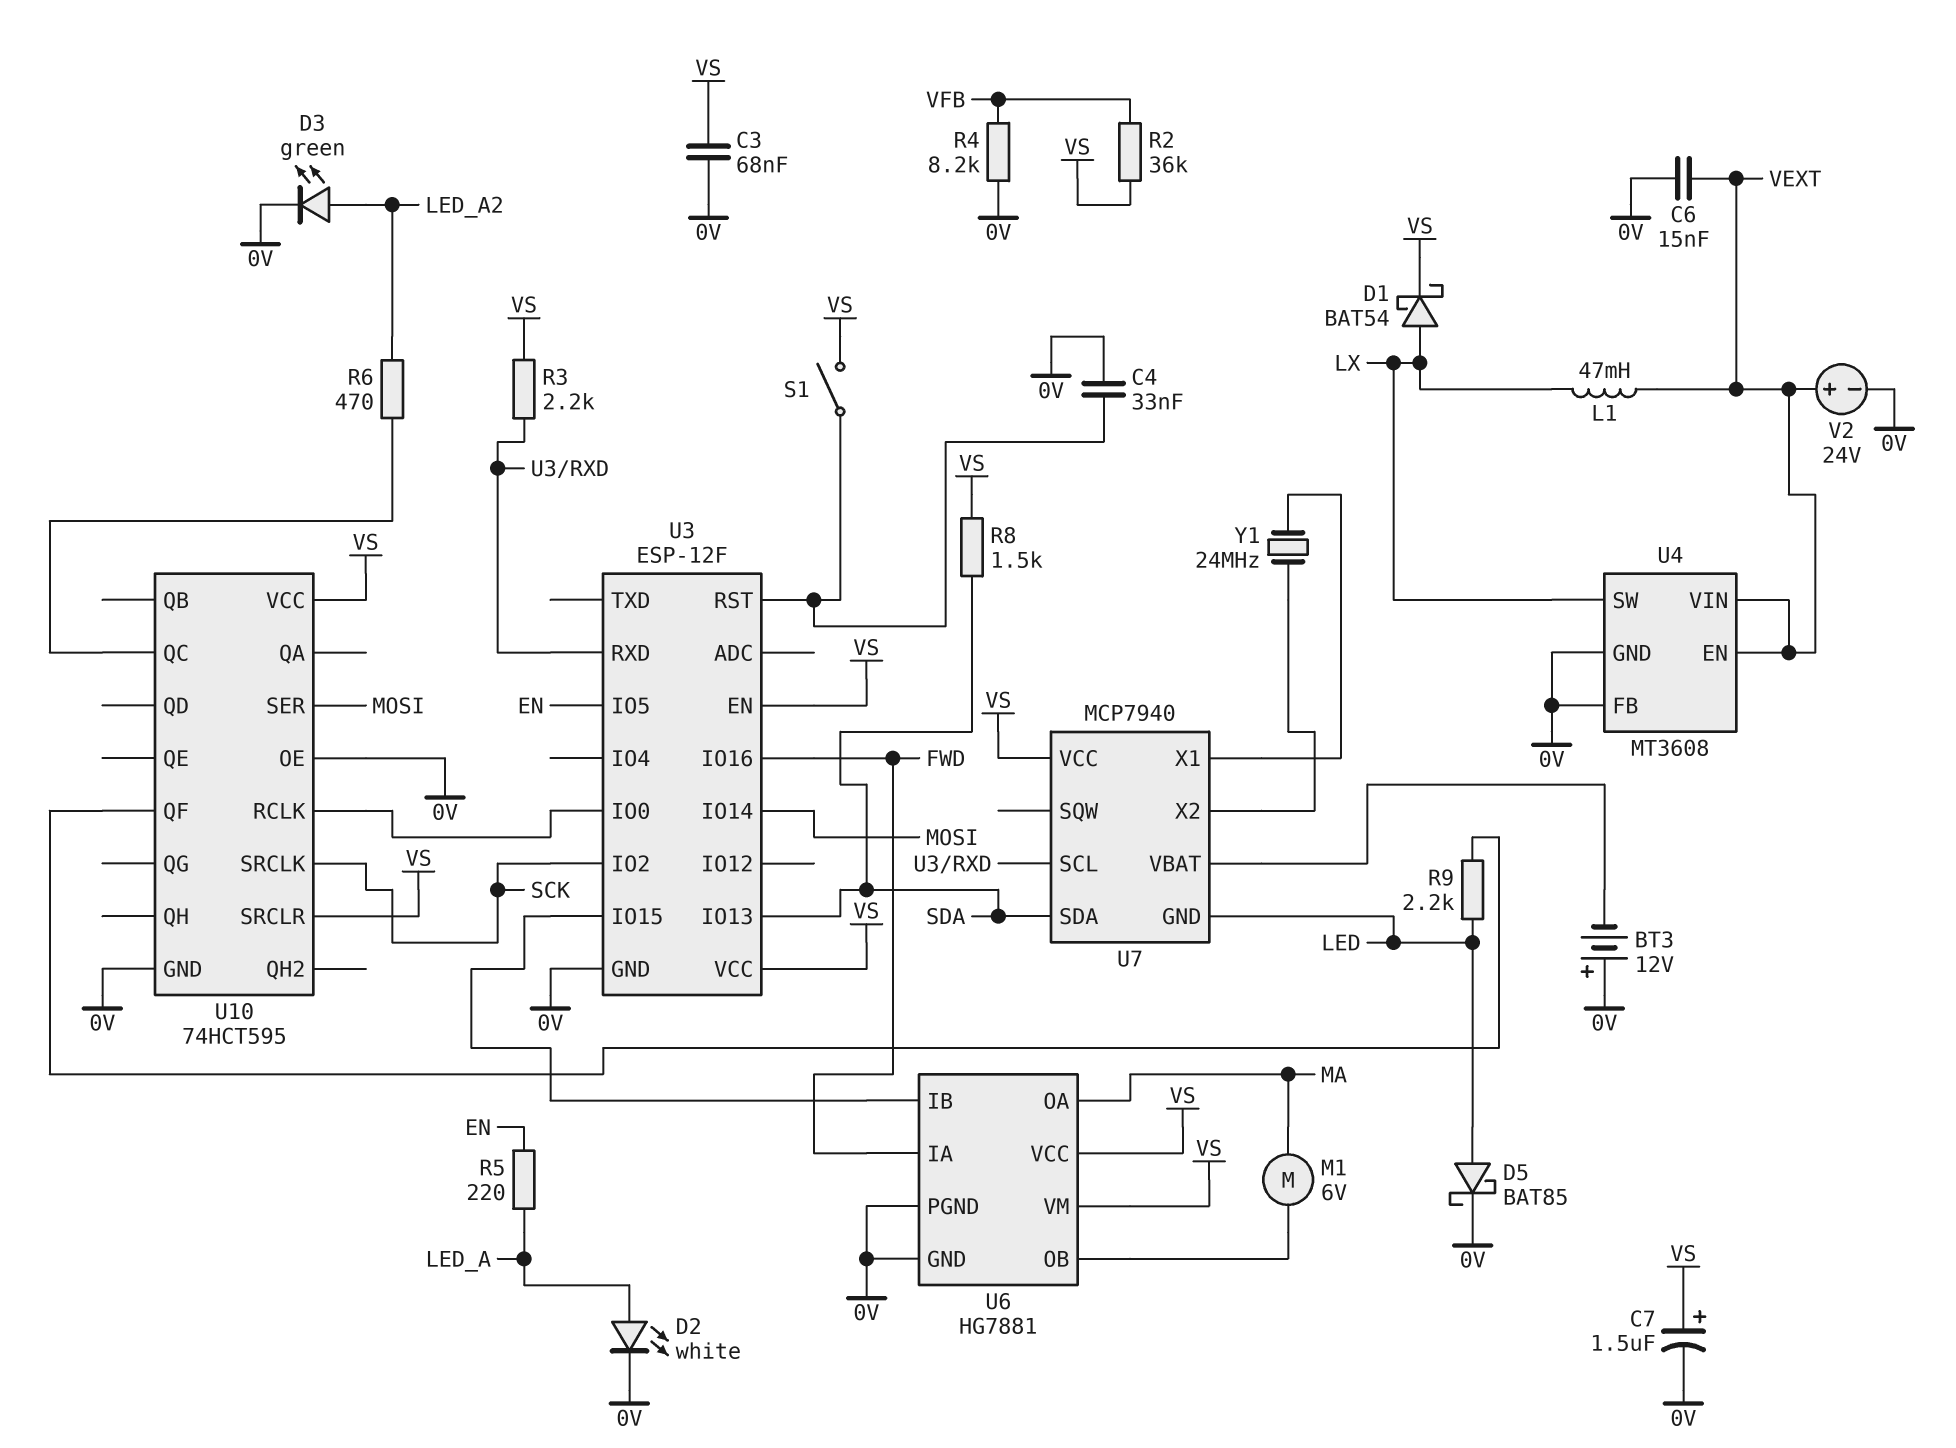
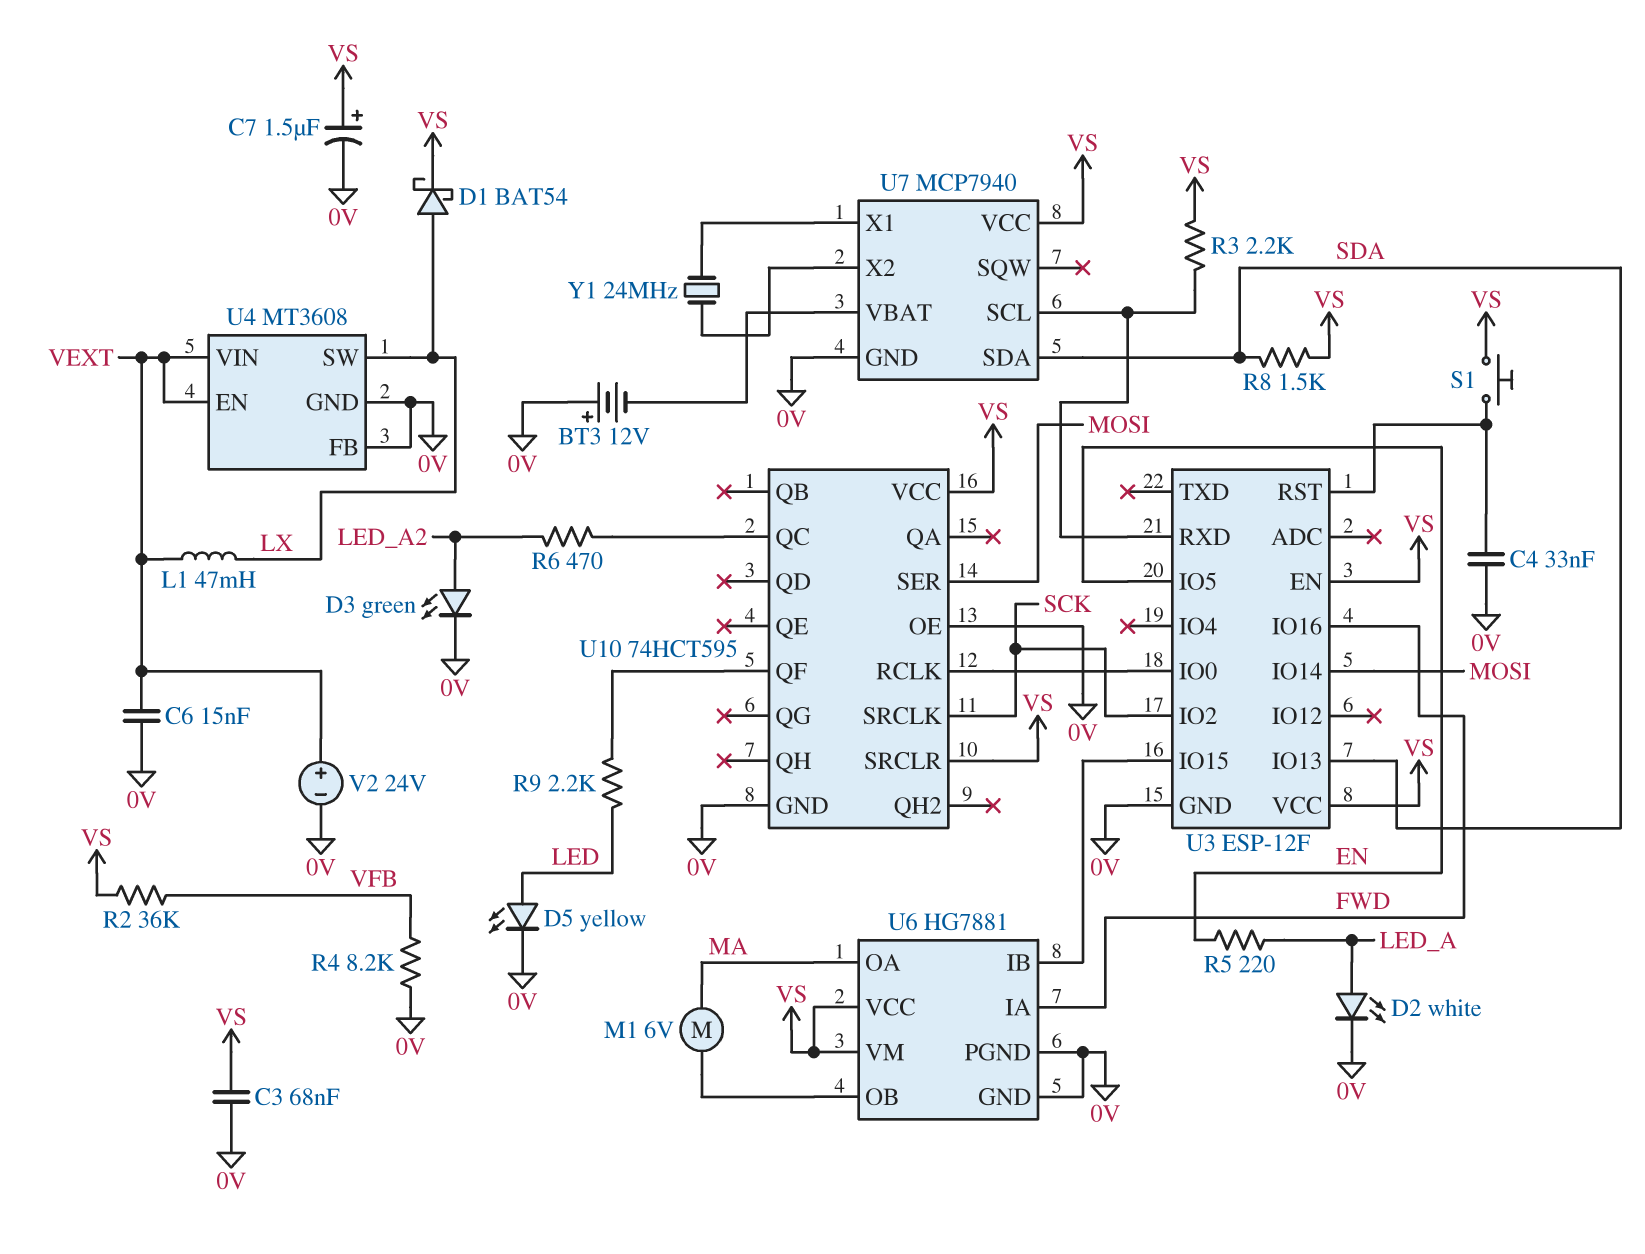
D5: schottky BAT85 (A LED, K 0V) -> LED yellow (A LED, K 0V)
S1: switch (U3/RST, VS) -> button (U3/RST, VS)
U7 pin GND: LED -> 0V

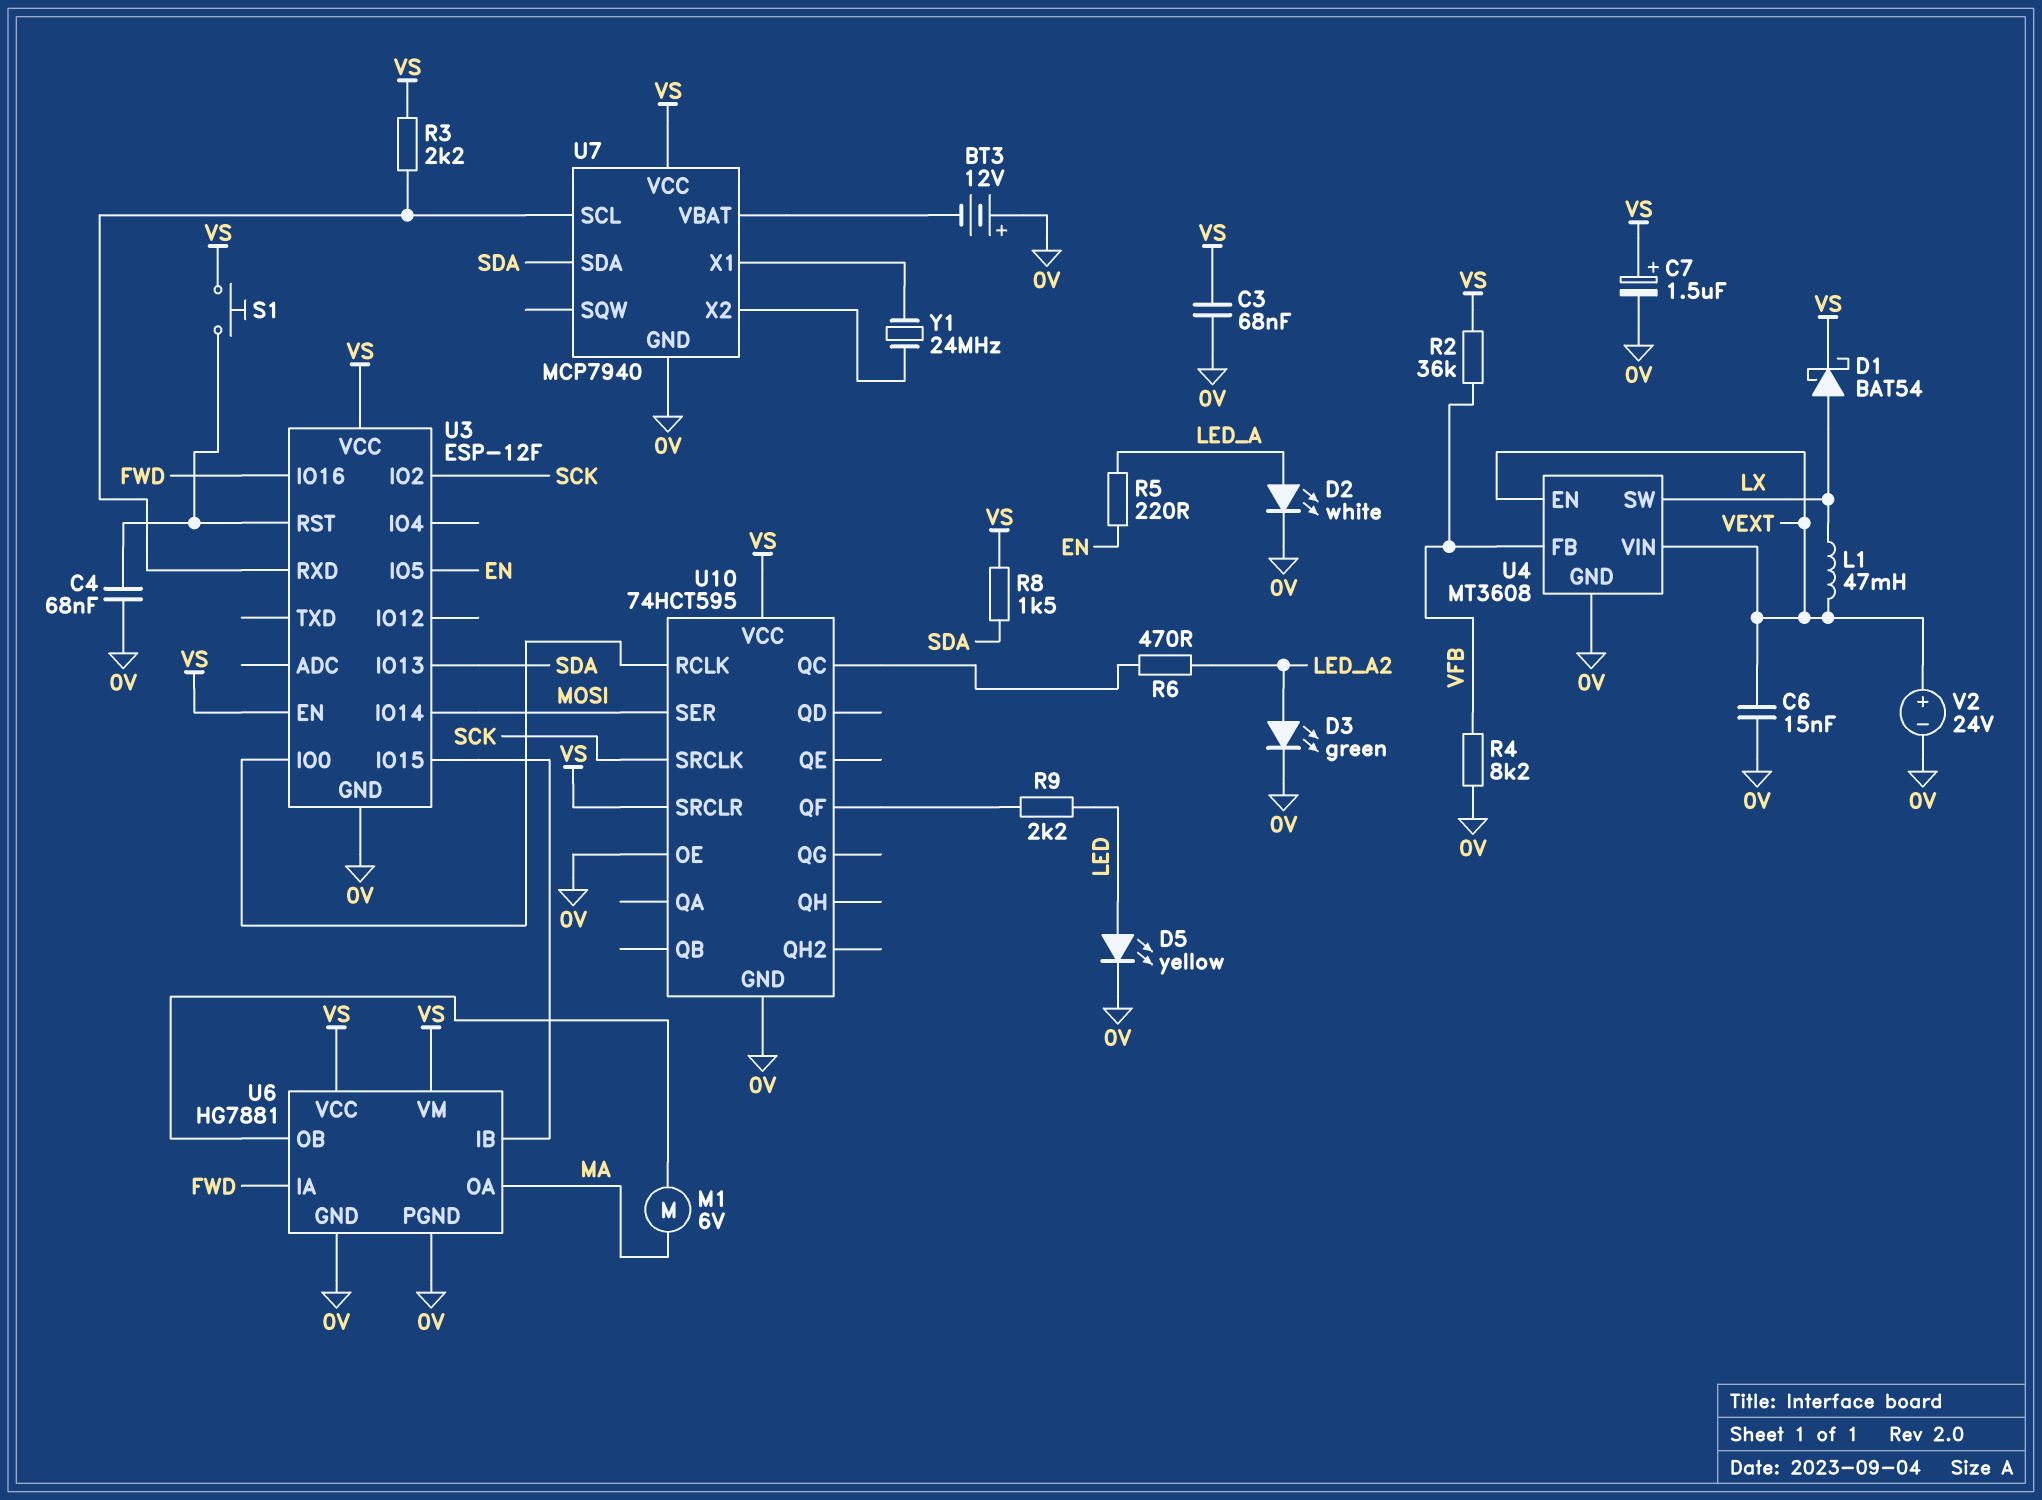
C4: 33nF (0V, U3/RST) -> 68nF (0V, U3/RST)
U4 pin FB: 0V -> VFB

